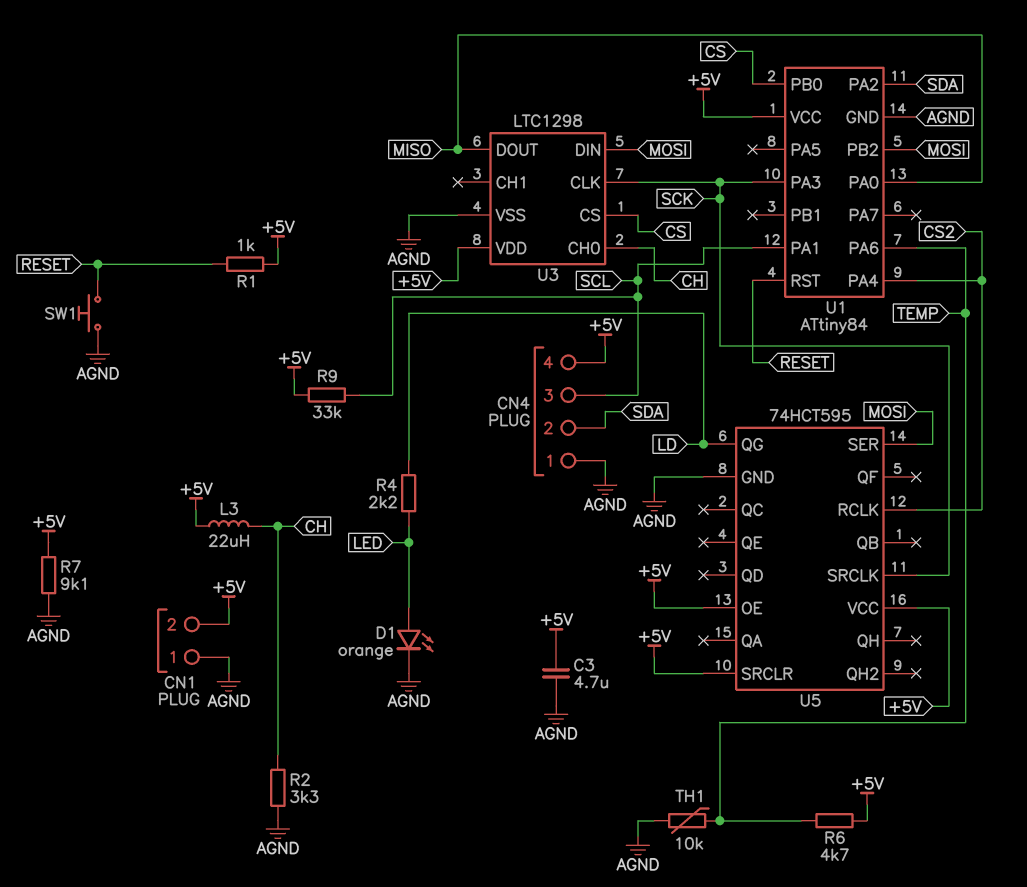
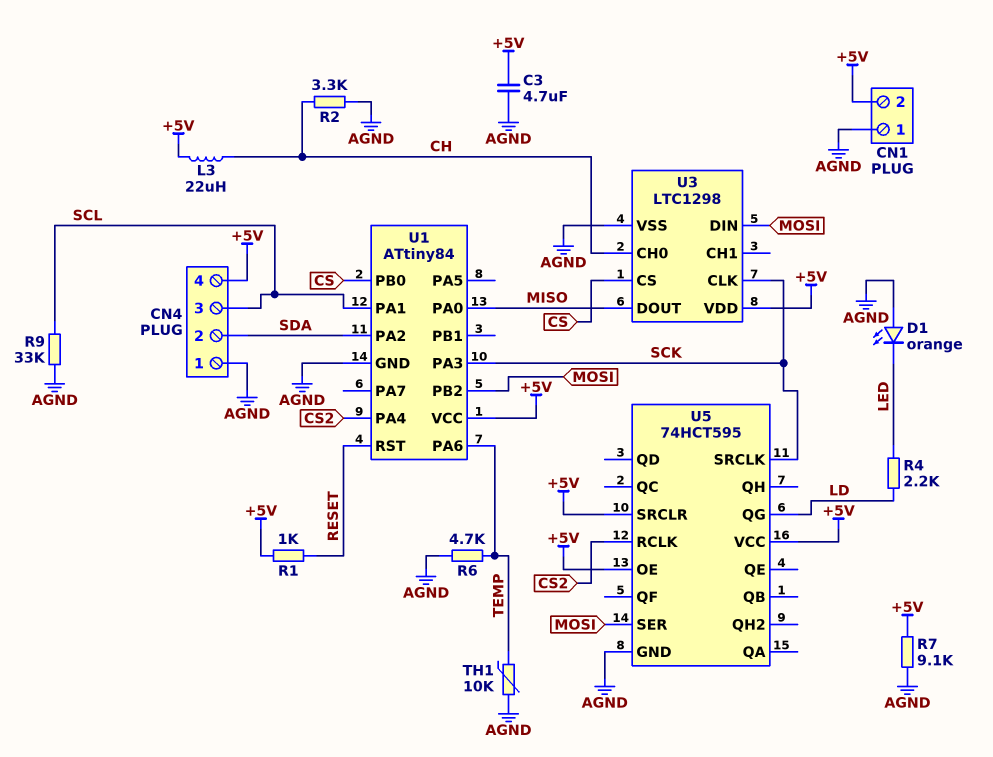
D1: LED orange (A LED, K AGND) -> LED orange (A AGND, K LED)
R6: 4.7k (+5V, TEMP) -> 4.7k (AGND, TEMP)
R9: 33k (+5V, SCL) -> 33k (AGND, SCL)
SW1: button (AGND, RESET) -> none

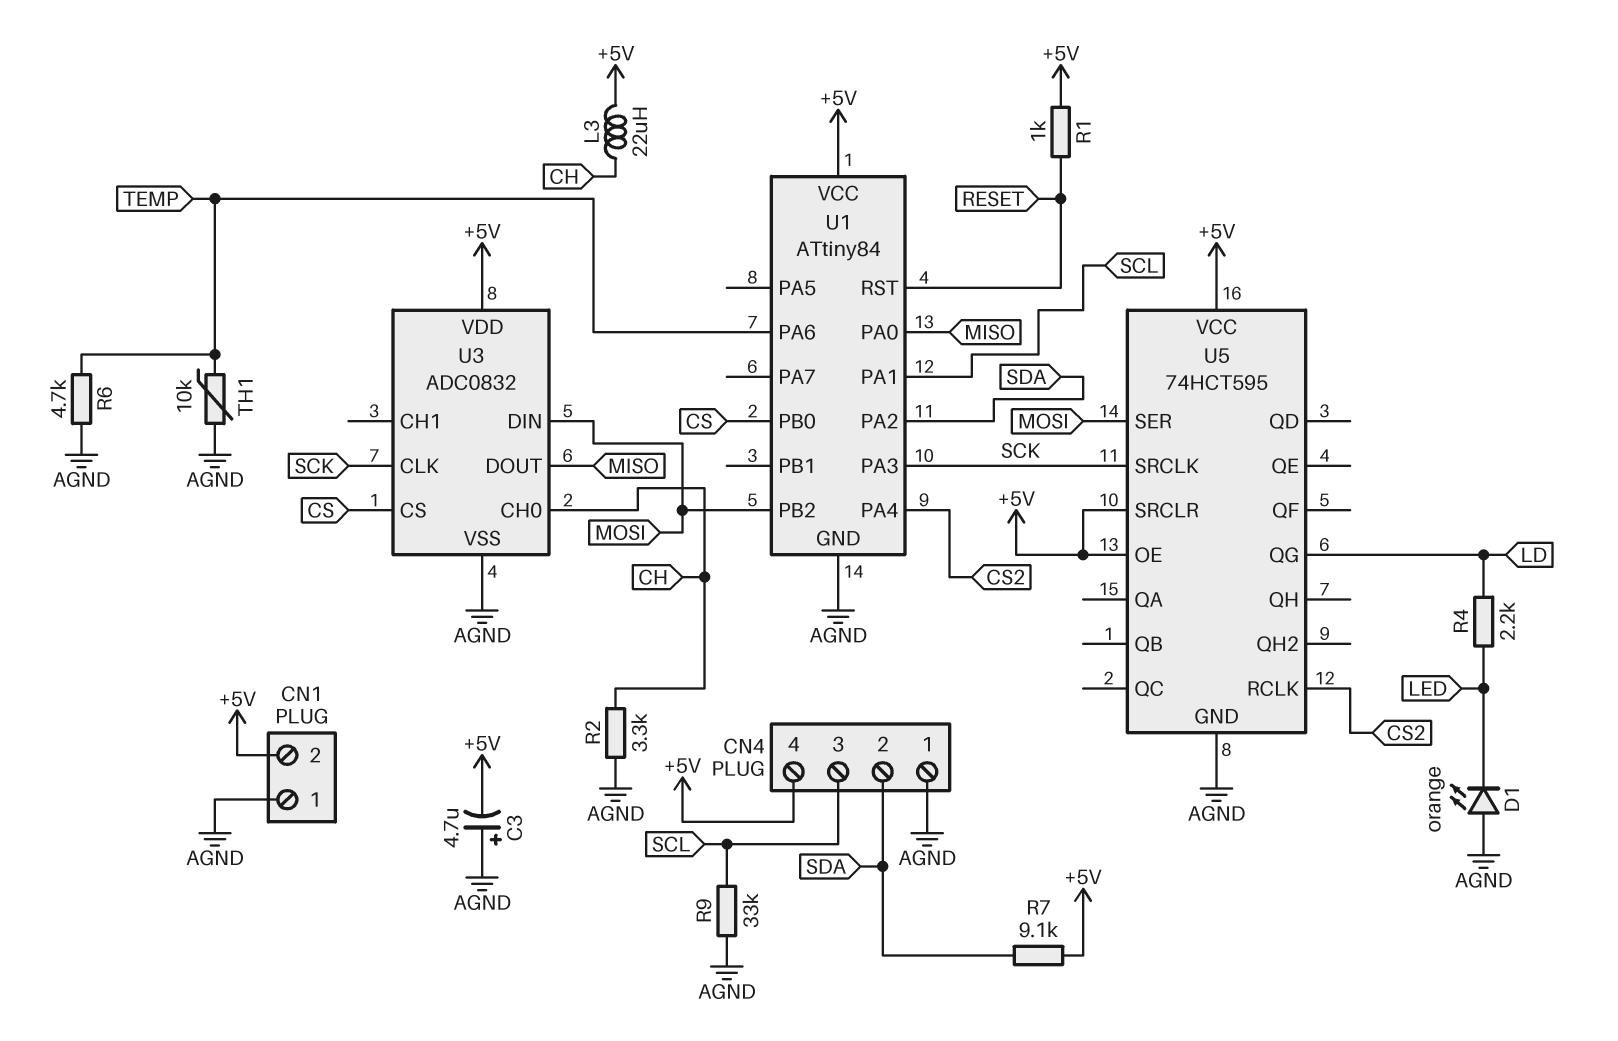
C3: 4.7uF (+5V, AGND) -> 4.7uF (plus AGND, minus +5V)
R7: 9.1k (+5V, AGND) -> 9.1k (+5V, SDA)
U3: LTC1298 -> ADC0832

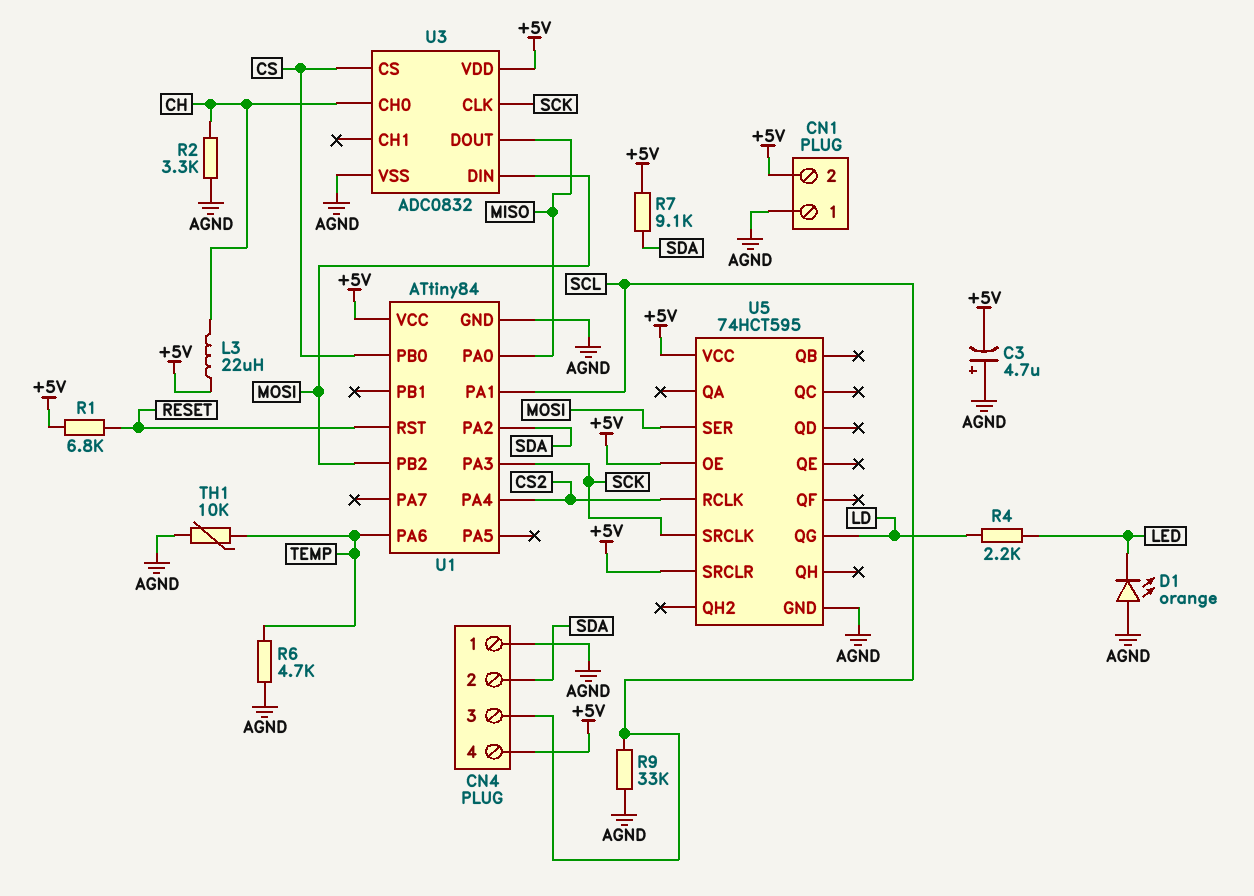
R1: 1k (+5V, RESET) -> 6.8k (+5V, RESET)

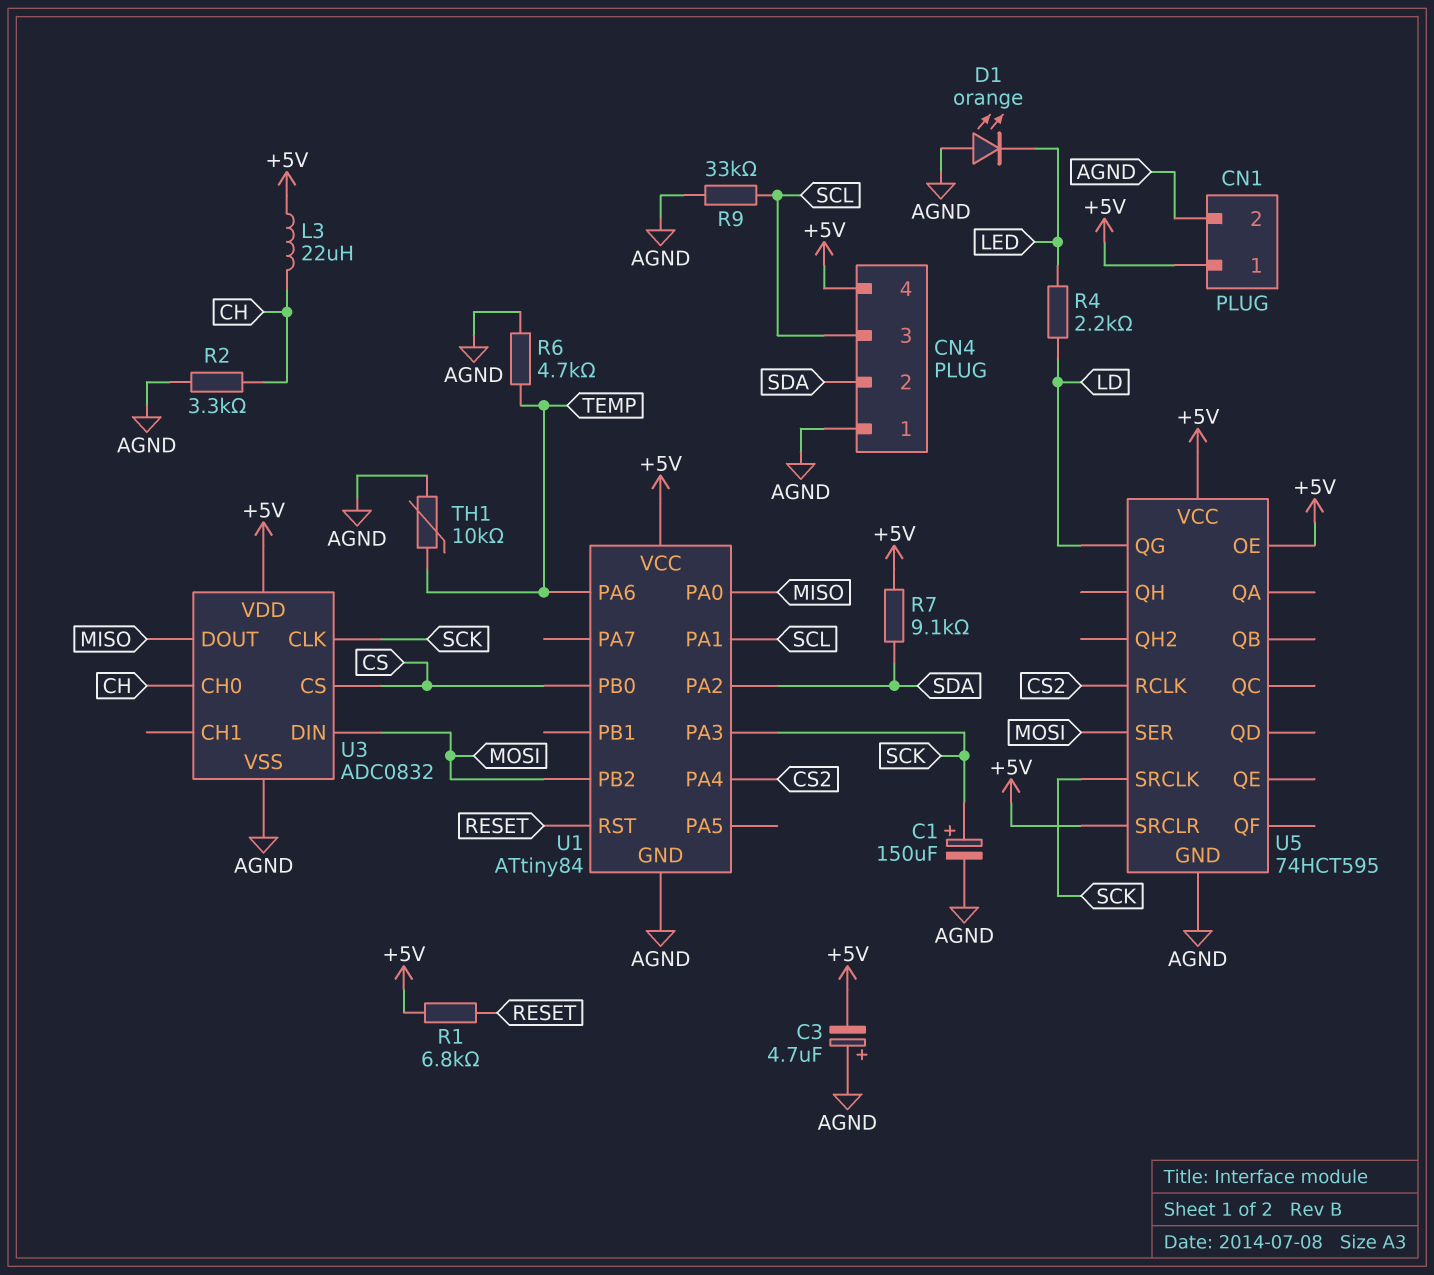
C1: none -> 150uF (plus SCK, minus AGND)
CN1 pin 1: AGND -> +5V
CN1 pin 2: +5V -> AGND

